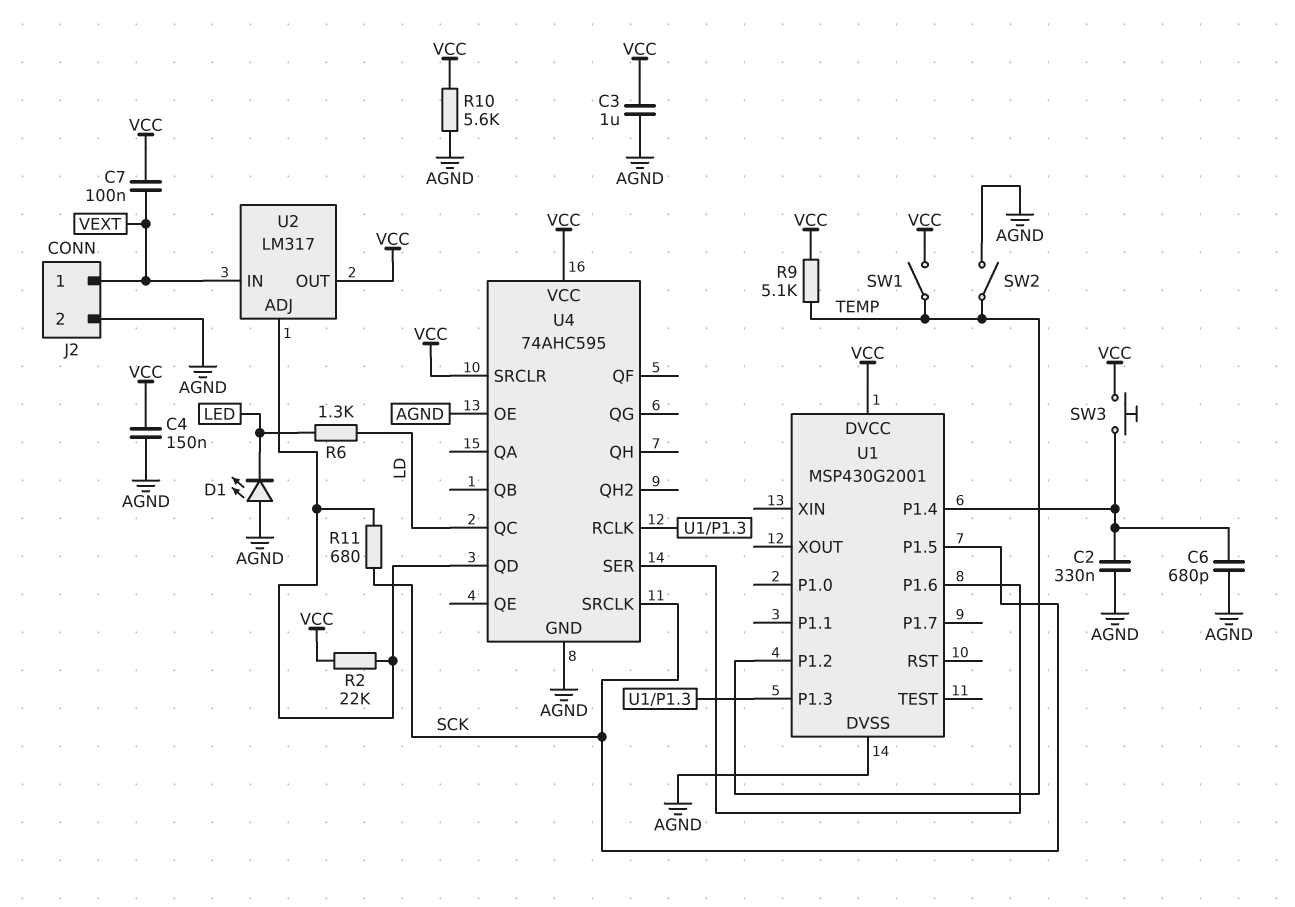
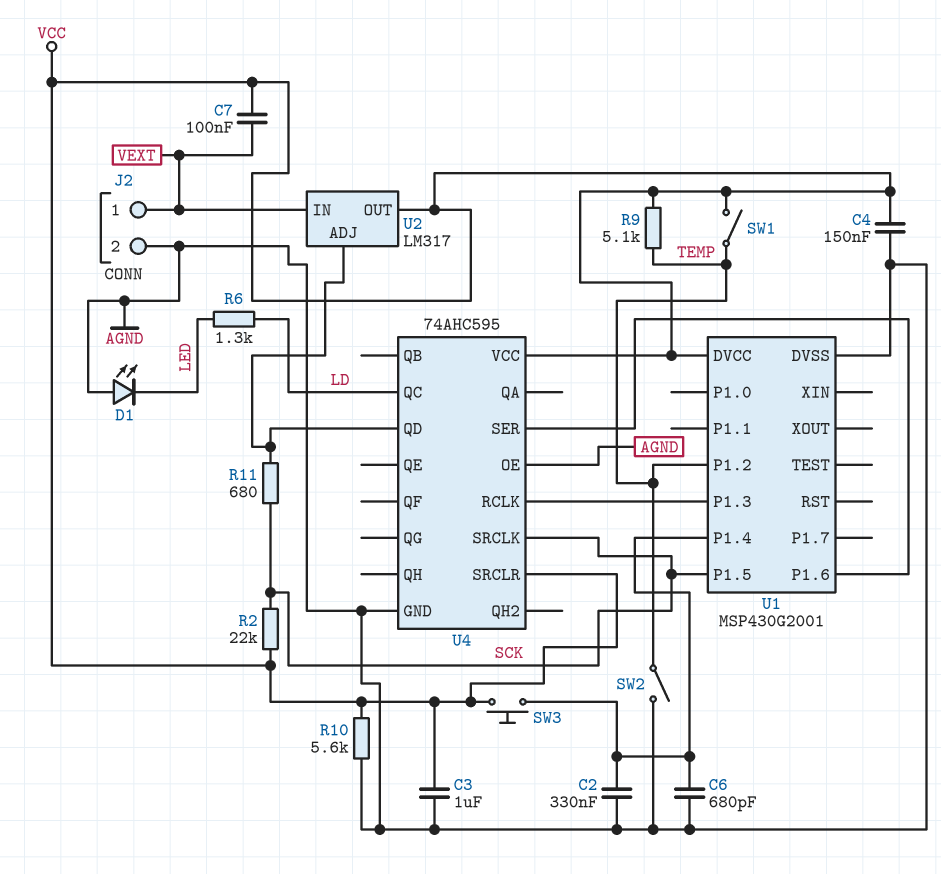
R2: 22k (U2/ADJ, VCC) -> 22k (SCK, VCC)

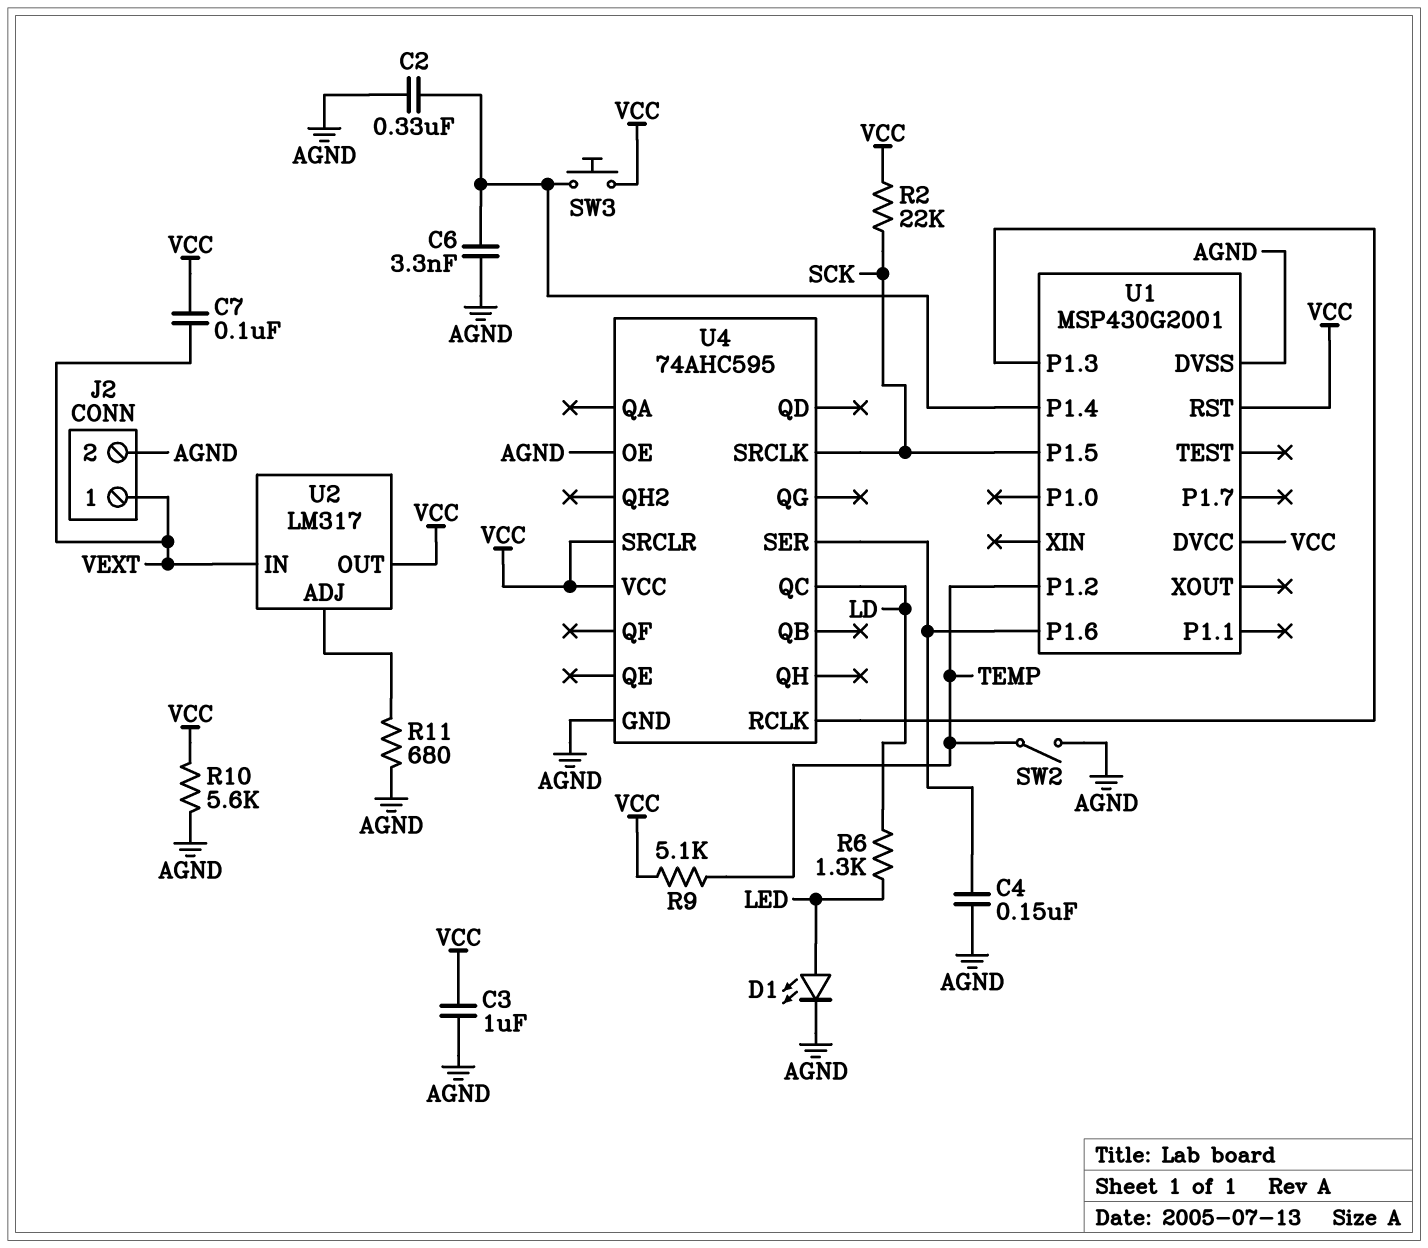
C4: 150nF (AGND, VCC) -> 150nF (AGND, U1/P1.6)
C6: 680pF (AGND, U1/P1.4) -> 3.3nF (AGND, U1/P1.4)
D1: LED (A AGND, K LED) -> LED (A LED, K AGND)
R11: 680 (SCK, U2/ADJ) -> 680 (AGND, U2/ADJ)
SW1: switch (TEMP, VCC) -> none
U1 pin RST: none -> VCC
U4 pin QD: U2/ADJ -> none

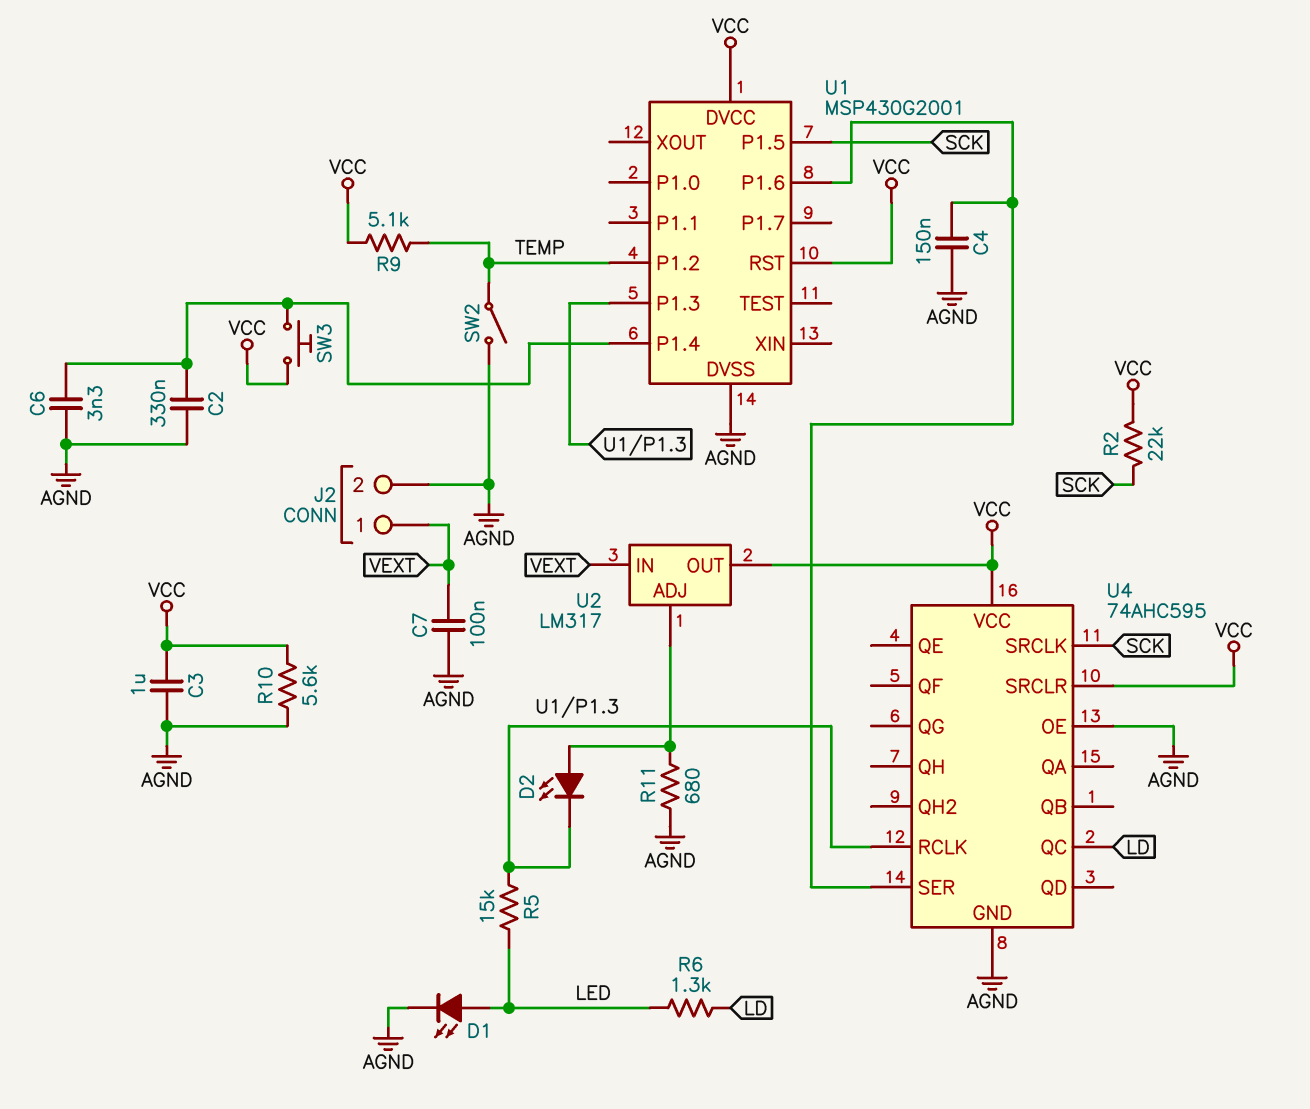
C7: 100nF (VCC, VEXT) -> 100nF (AGND, VEXT)
D2: none -> LED (A U2/ADJ, K U1/P1.3)
R5: none -> 15k (LED, U1/P1.3)

